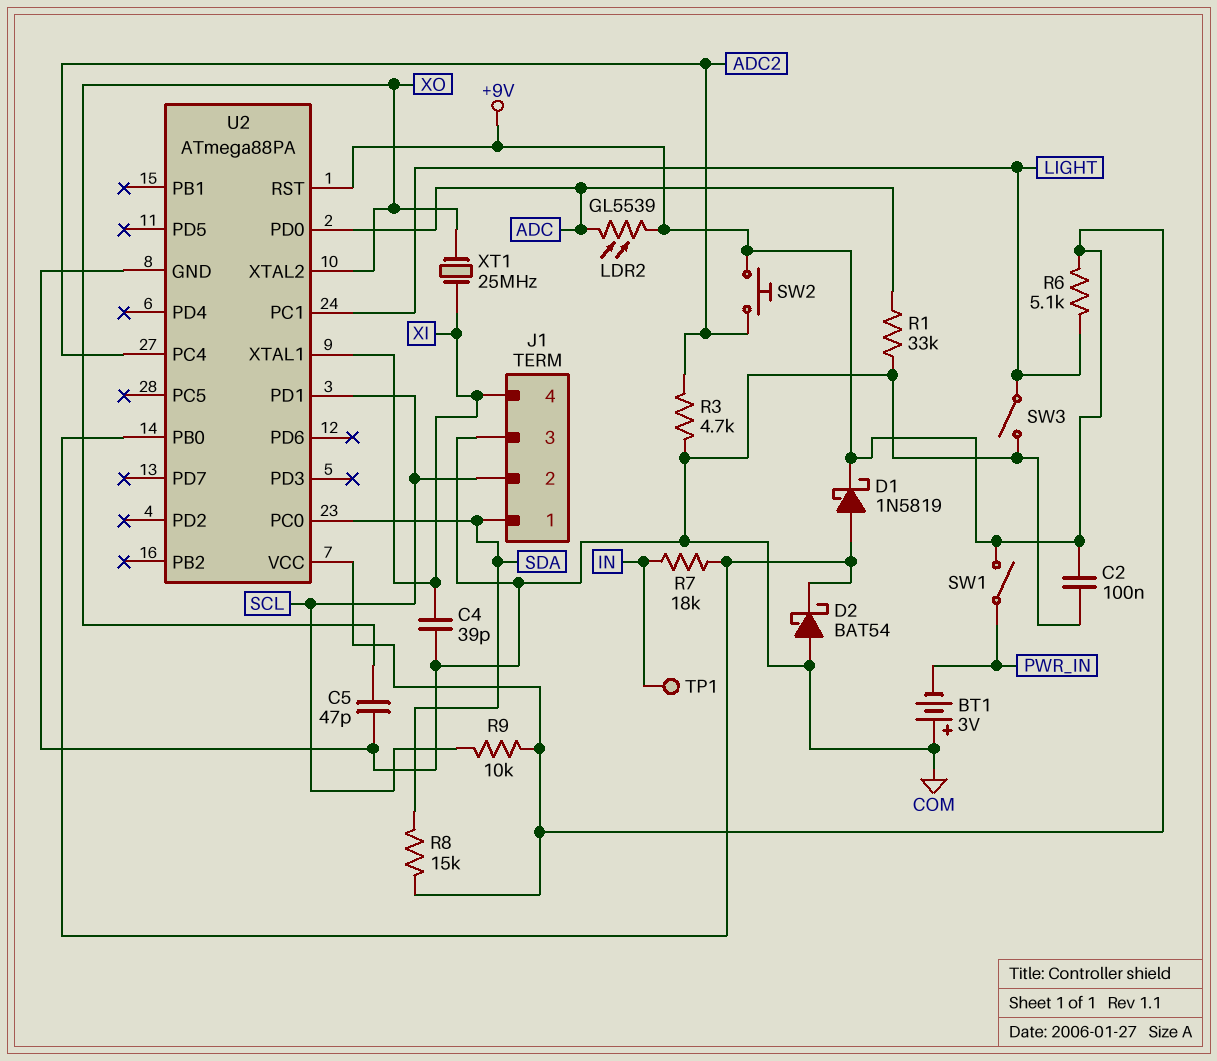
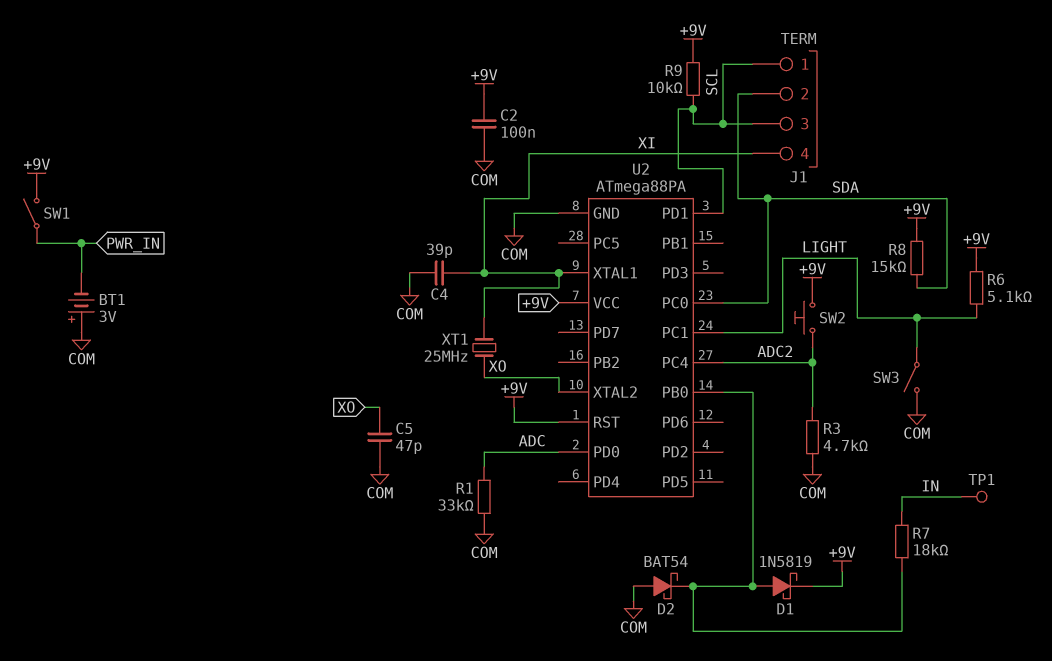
J1 pin 1: SDA -> SCL
J1 pin 2: SCL -> SDA
J1 pin 3: COM -> SCL
LDR2: GL5539 (+9V, ADC) -> none

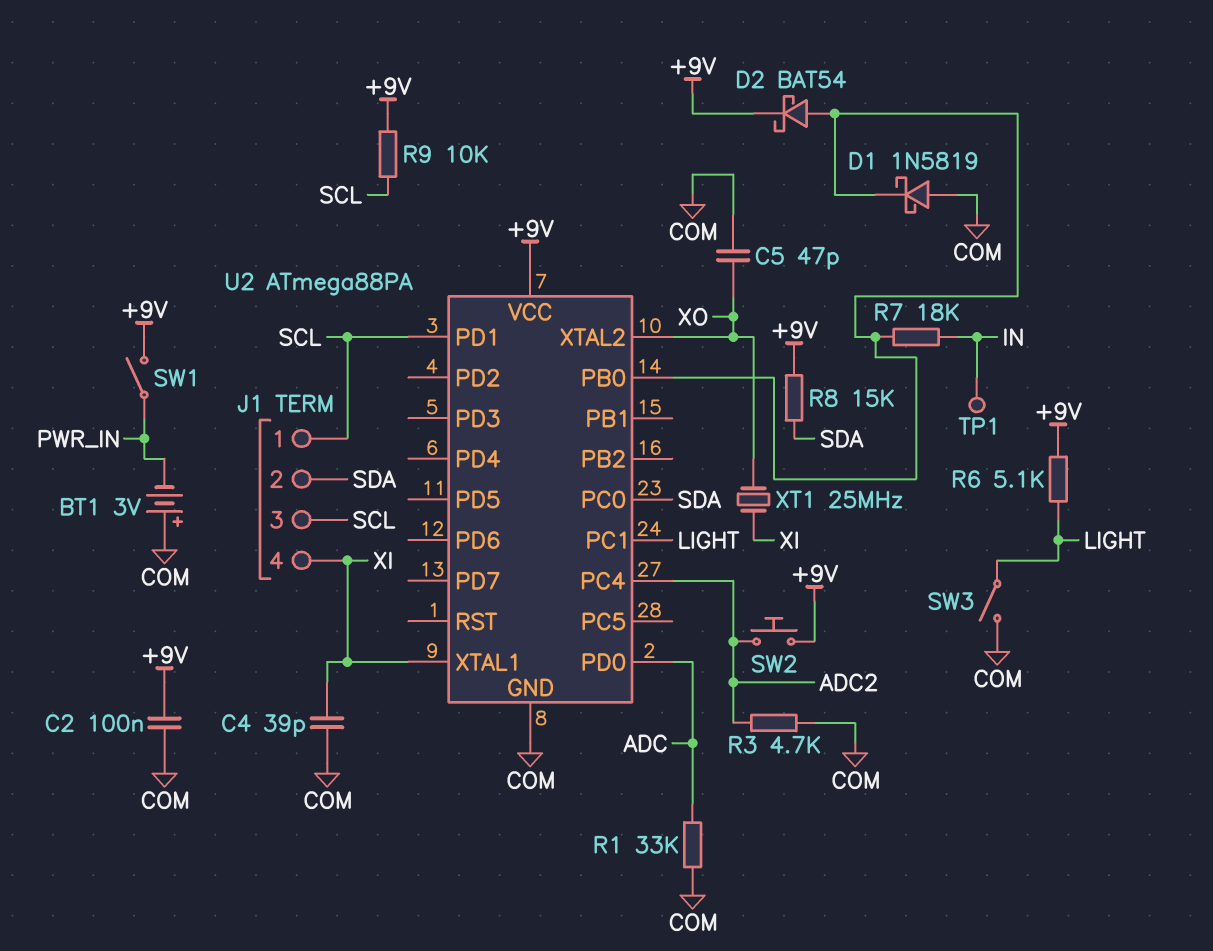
D1: schottky 1N5819 (A U2/PB0, K +9V) -> schottky 1N5819 (A COM, K U2/PB0)
D2: schottky BAT54 (A COM, K U2/PB0) -> schottky BAT54 (A U2/PB0, K +9V)
U2 pin RST: +9V -> none

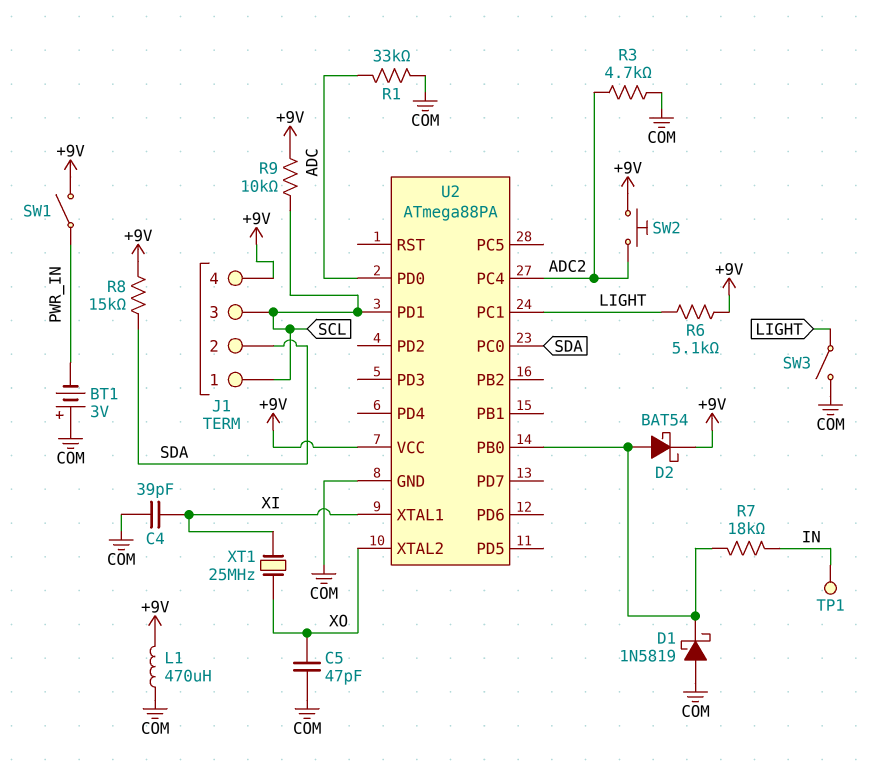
C2: 100nF (+9V, COM) -> none
J1 pin 4: XI -> +9V
L1: none -> 470uH (+9V, COM)

